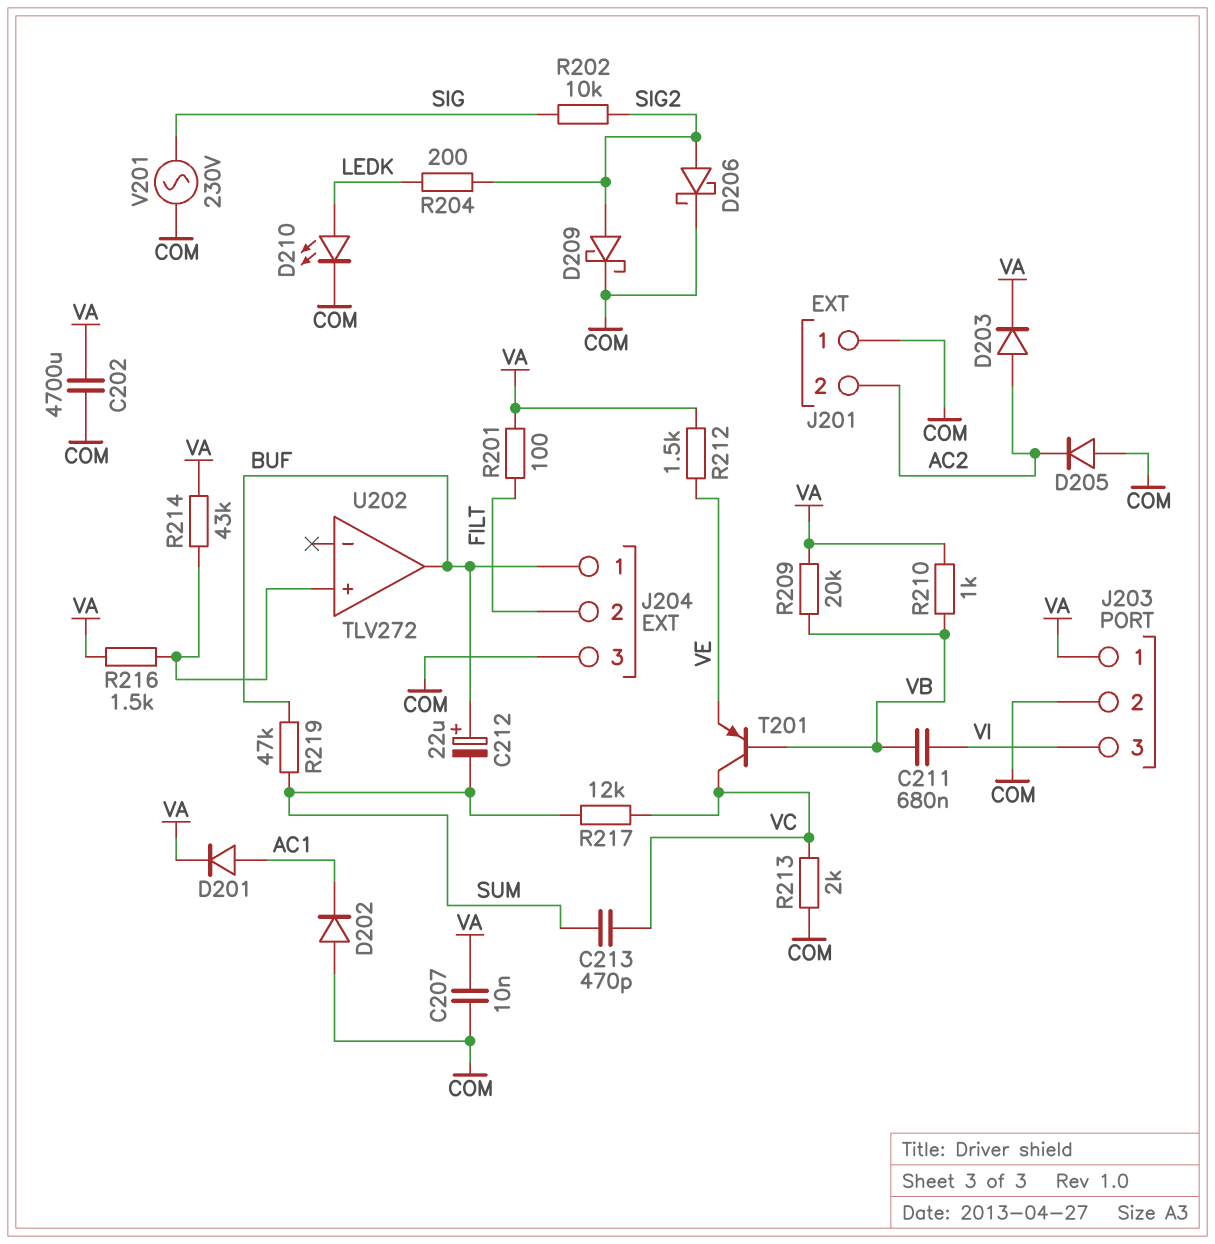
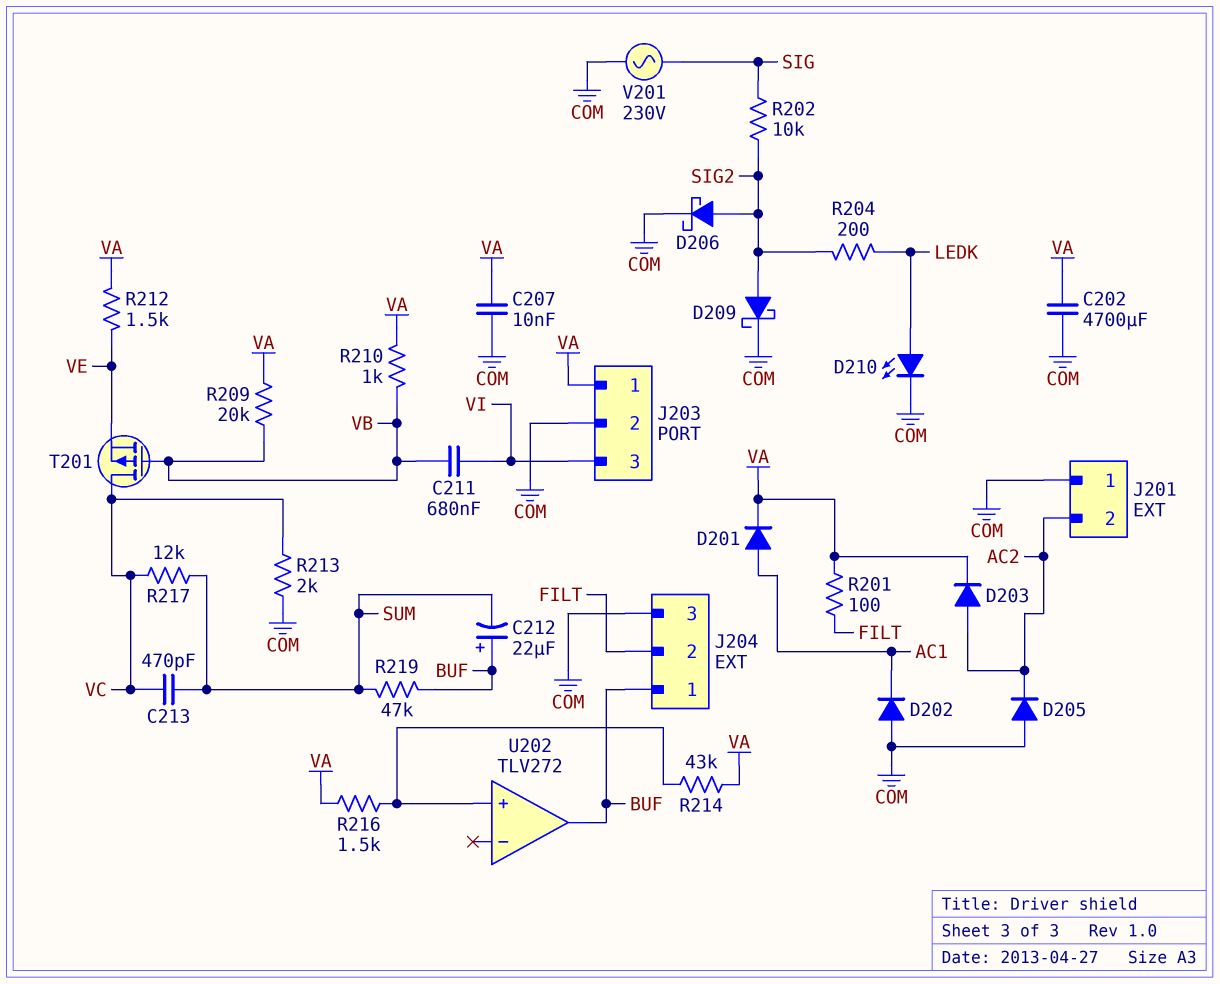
T201: PNP (B VB, C VC, E VE) -> PMOS (G VB, D VC, S VE)

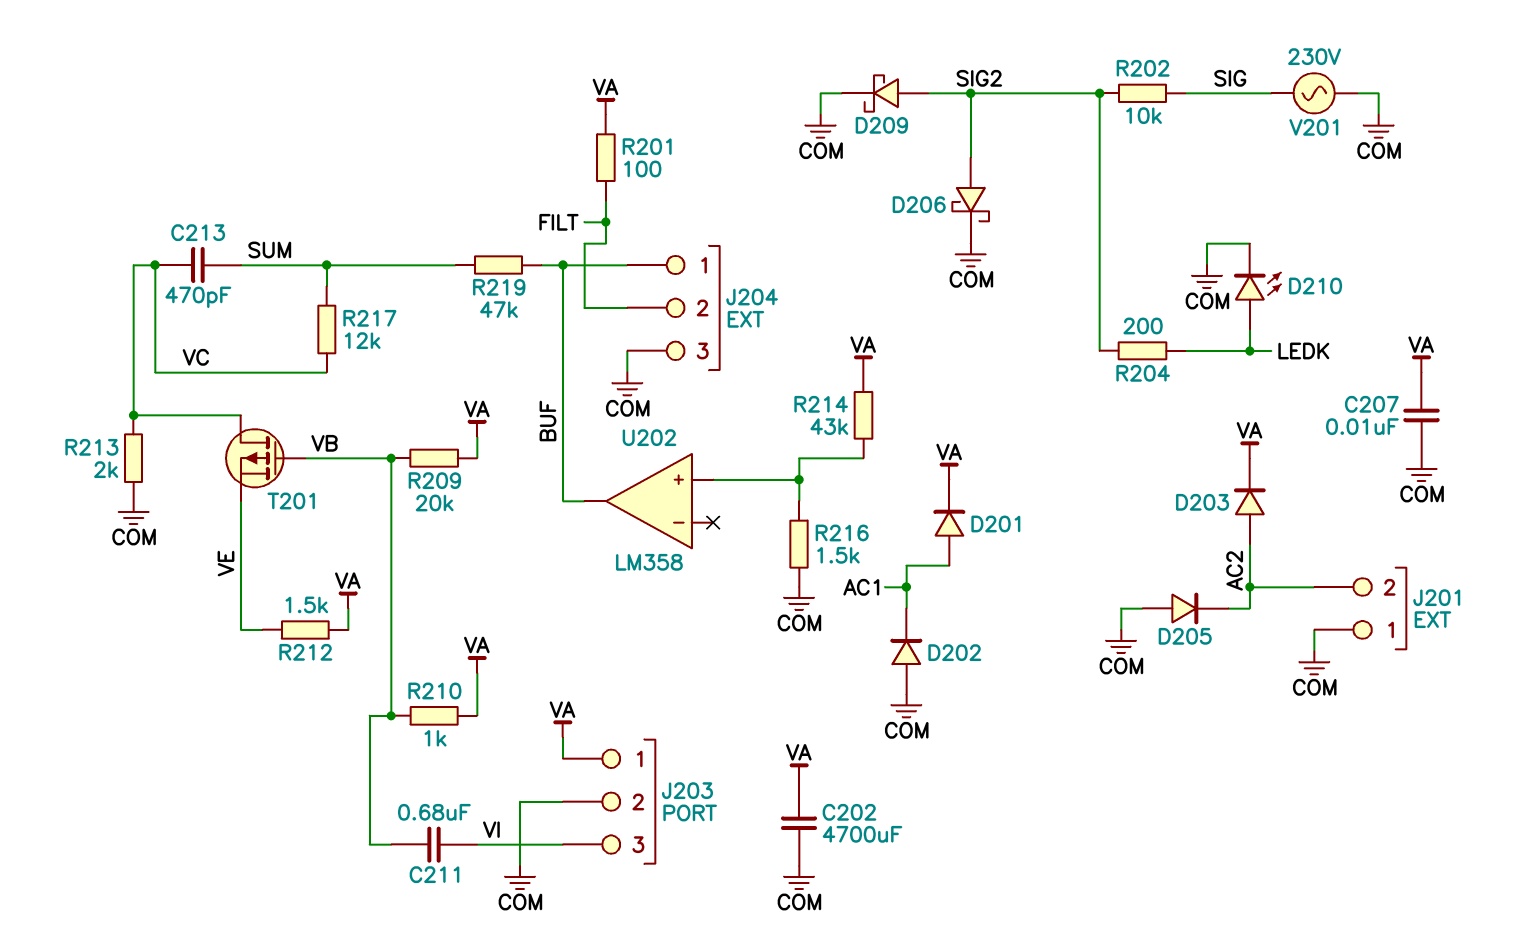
C212: 22uF (plus BUF, minus SUM) -> none
R216: 1.5k (U202/in+, VA) -> 1.5k (COM, U202/in+)
U202: TLV272 -> LM358

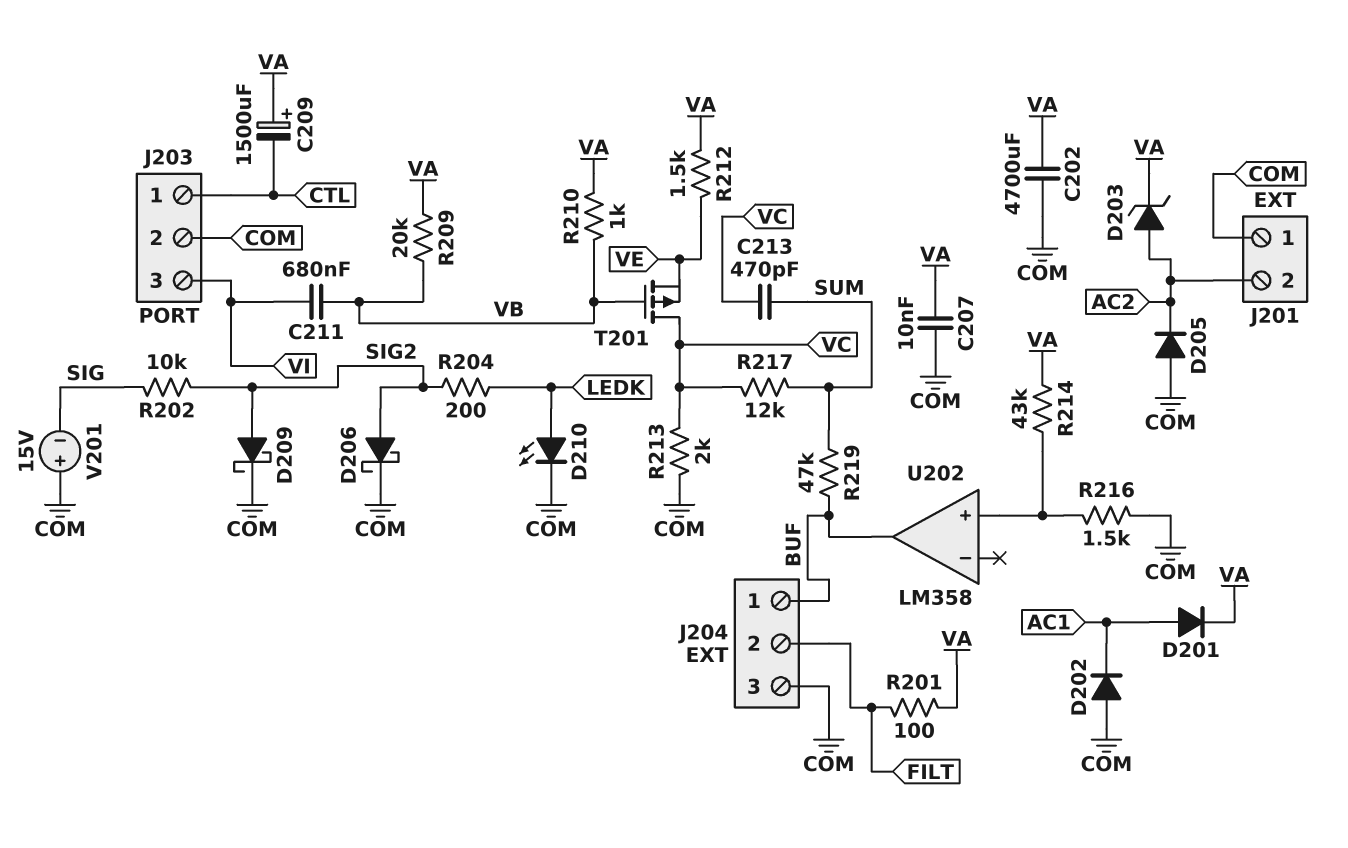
C209: none -> 1500uF (plus VA, minus CTL)
D203: diode (A AC2, K VA) -> zener (A AC2, K VA)
J203 pin 1: VA -> CTL
V201: AC 230V (COM, SIG) -> 15V (plus COM, minus SIG)

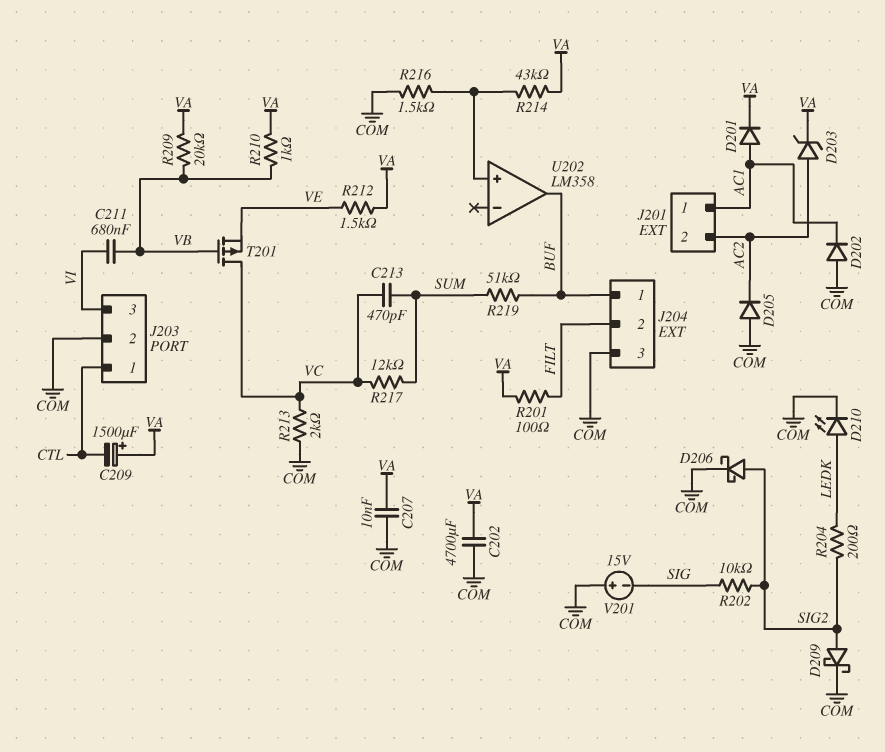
J201 pin 1: COM -> AC1
R219: 47k (BUF, SUM) -> 51k (BUF, SUM)

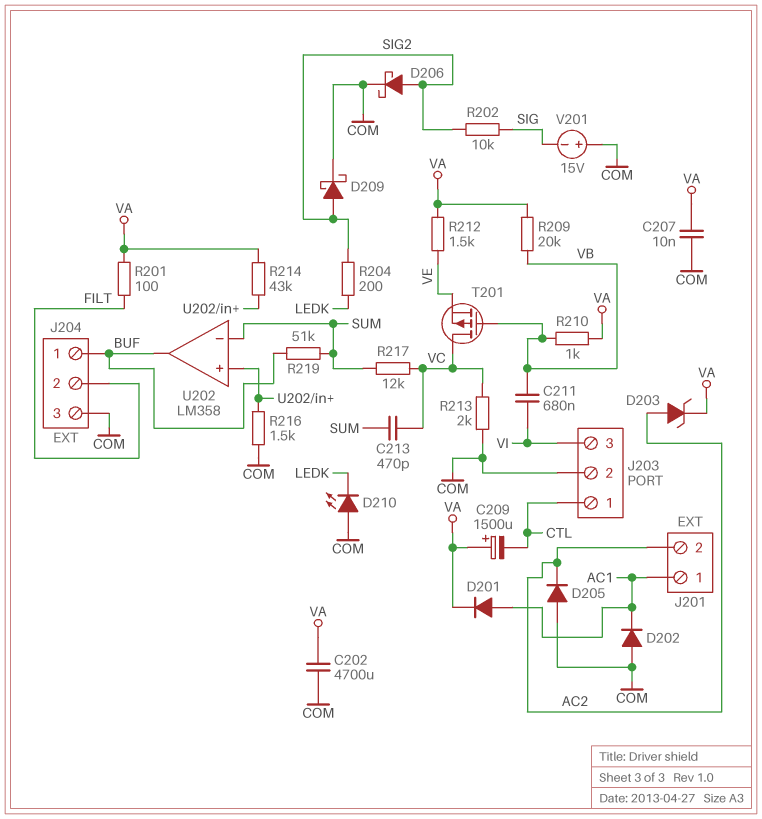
D210: LED (A LEDK, K COM) -> LED (A COM, K LEDK)
U202 pin in-: none -> SUM

